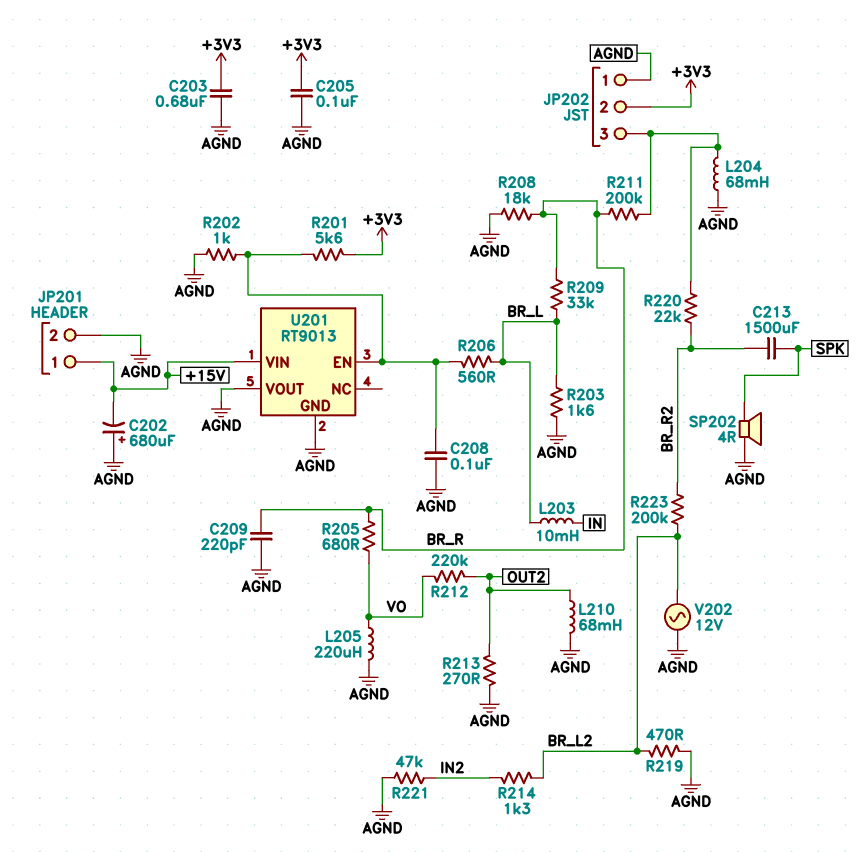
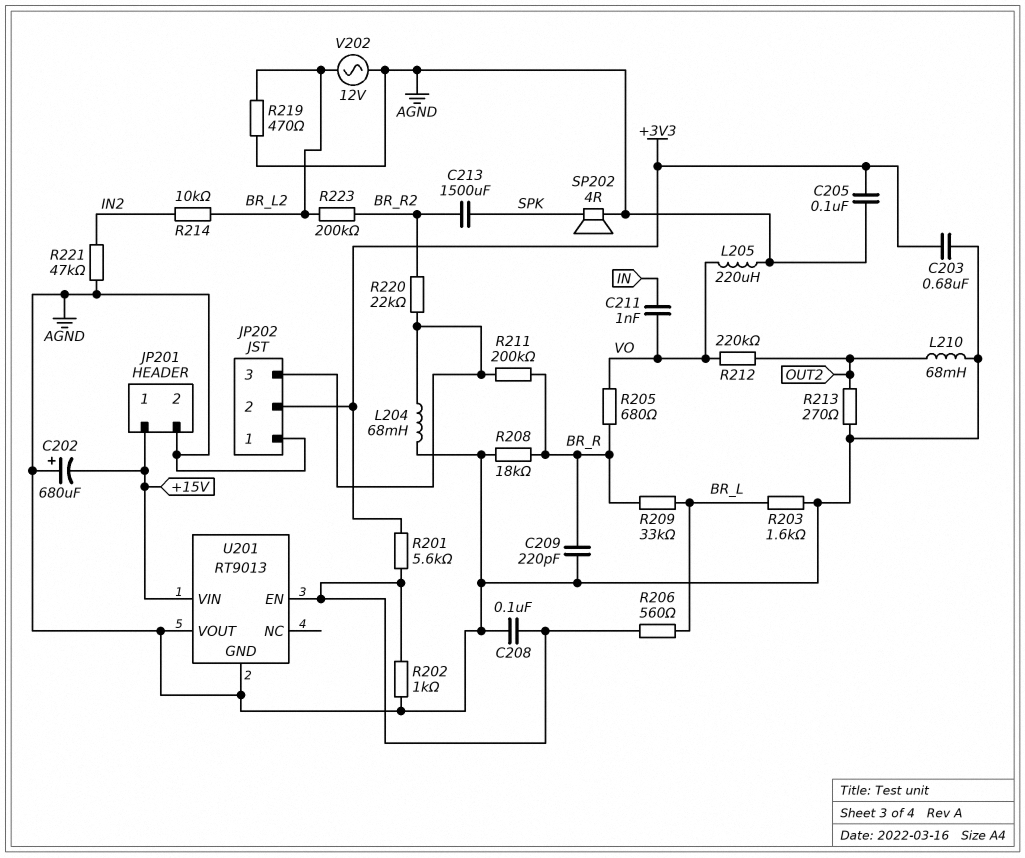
C211: none -> 1nF (IN, VO)
L203: 10mH (BR_L, IN) -> none
R214: 1.3k (BR_L2, IN2) -> 10k (BR_L2, IN2)

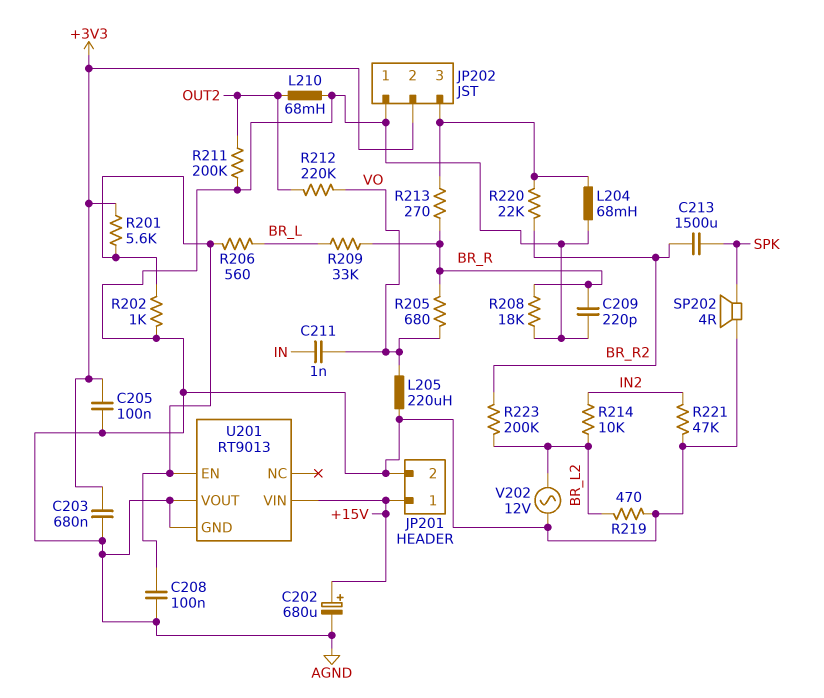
C202: 680uF (plus AGND, minus +15V) -> 680uF (plus +15V, minus AGND)
R203: 1.6k (AGND, BR_L) -> none
R211: 200k (BR_R, JP202/3) -> 200k (AGND, OUT2)
R213: 270 (AGND, OUT2) -> 270 (BR_R, JP202/3)

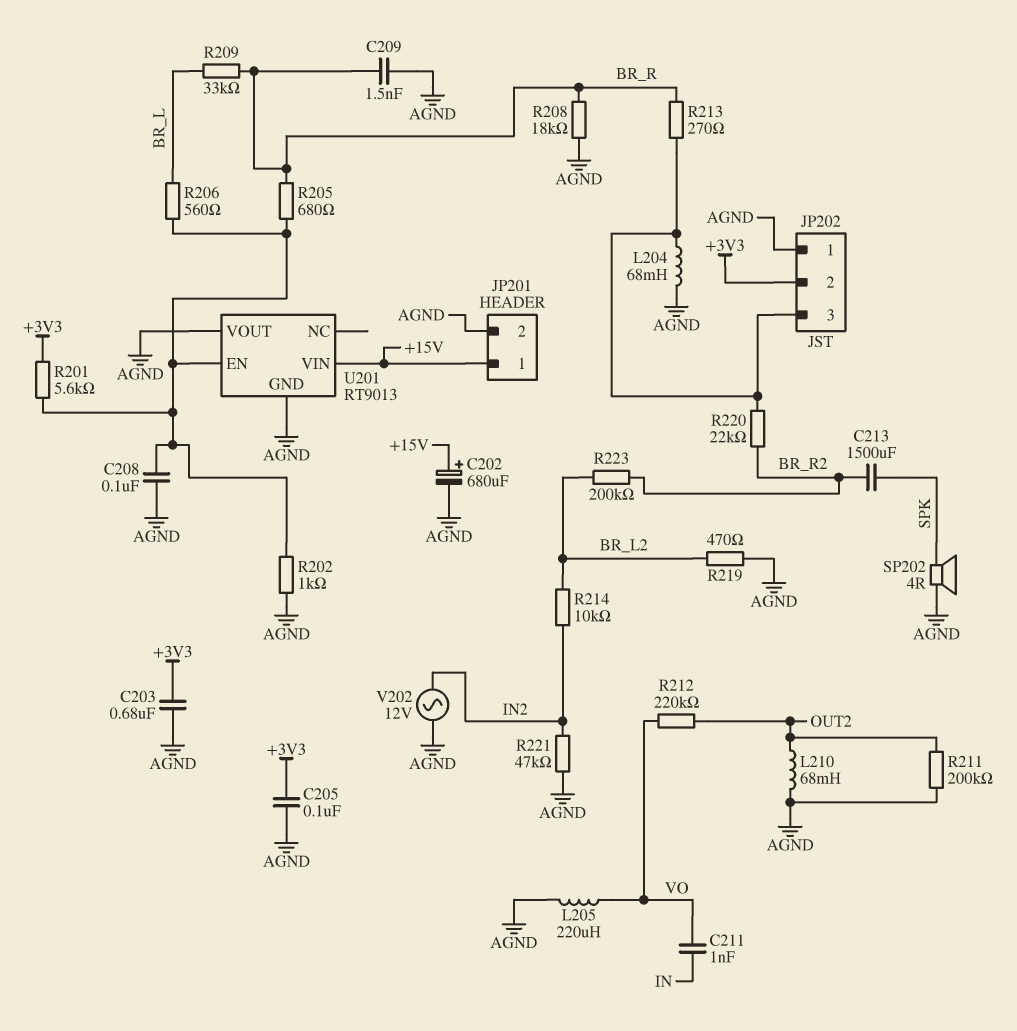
C209: 220pF (AGND, BR_R) -> 1.5nF (AGND, BR_R)
R205: 680 (BR_R, VO) -> 680 (BR_R, U201/EN)
V202: AC 12V (AGND, BR_L2) -> AC 12V (AGND, IN2)

